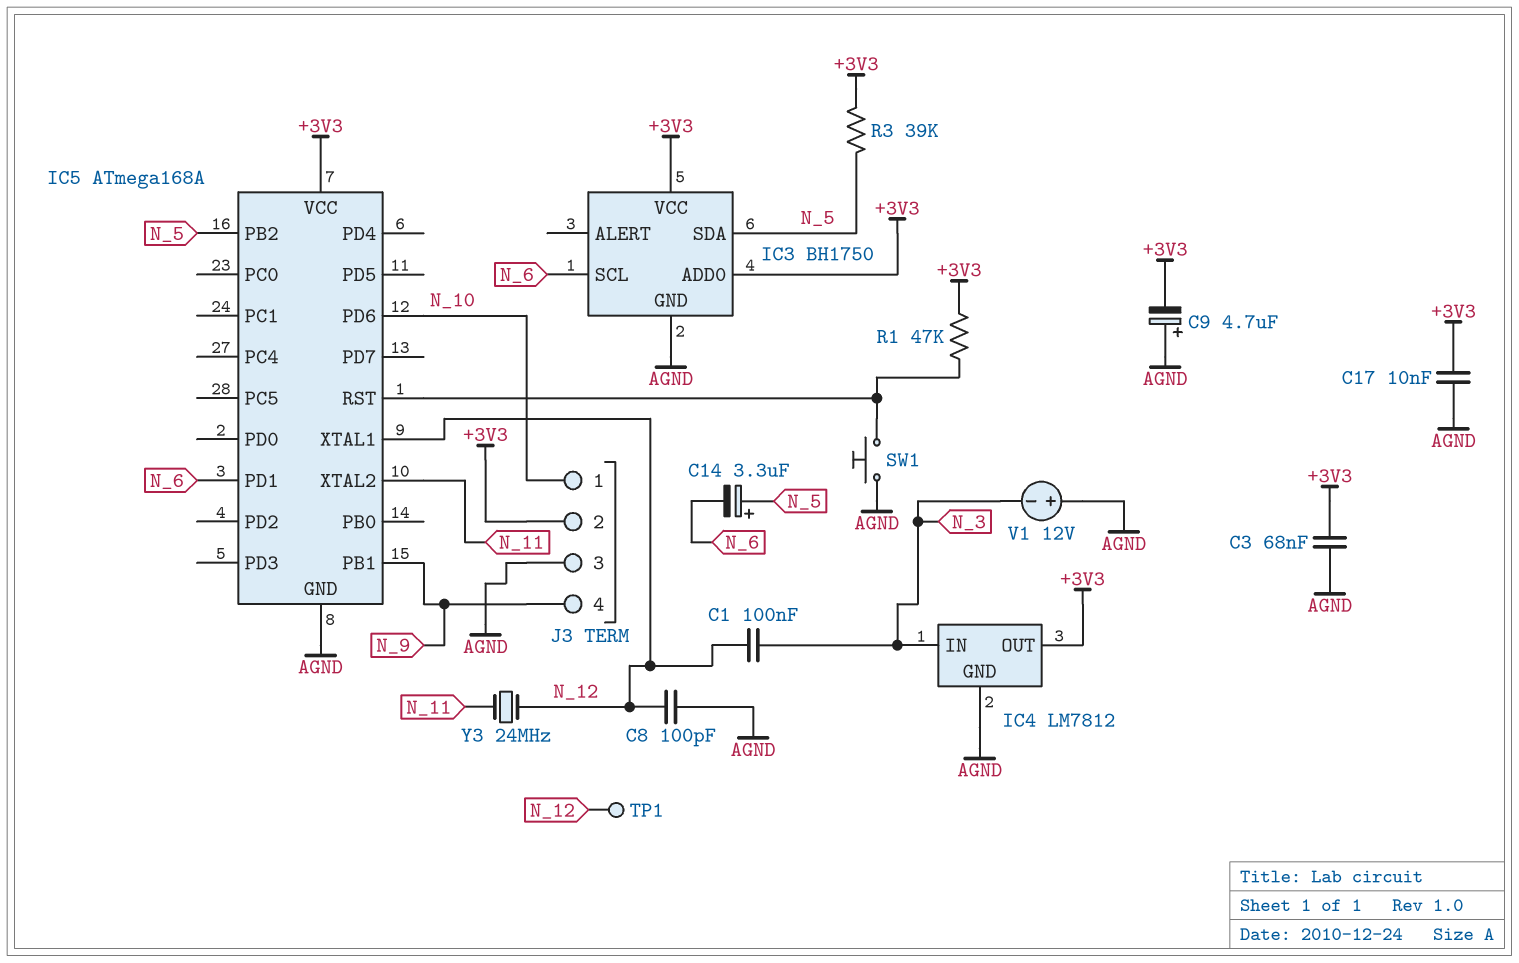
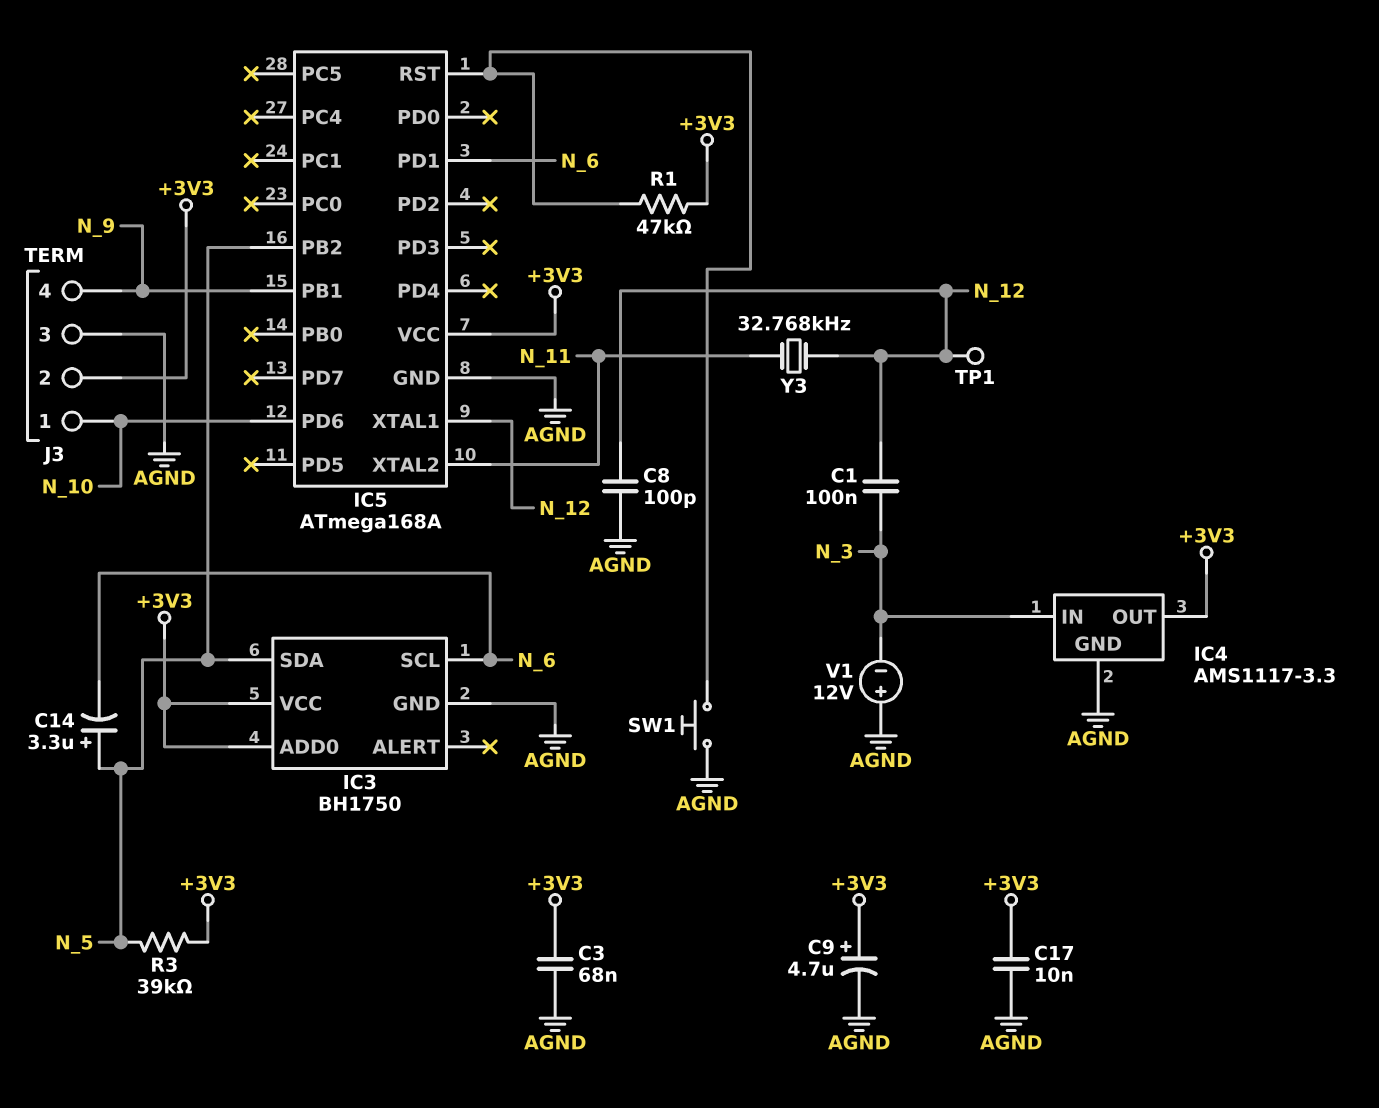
C9: 4.7uF (plus AGND, minus +3V3) -> 4.7uF (plus +3V3, minus AGND)
IC4: LM7812 -> AMS1117-3.3
Y3: 24MHz (N_11, N_12) -> 32.768kHz (N_11, N_12)

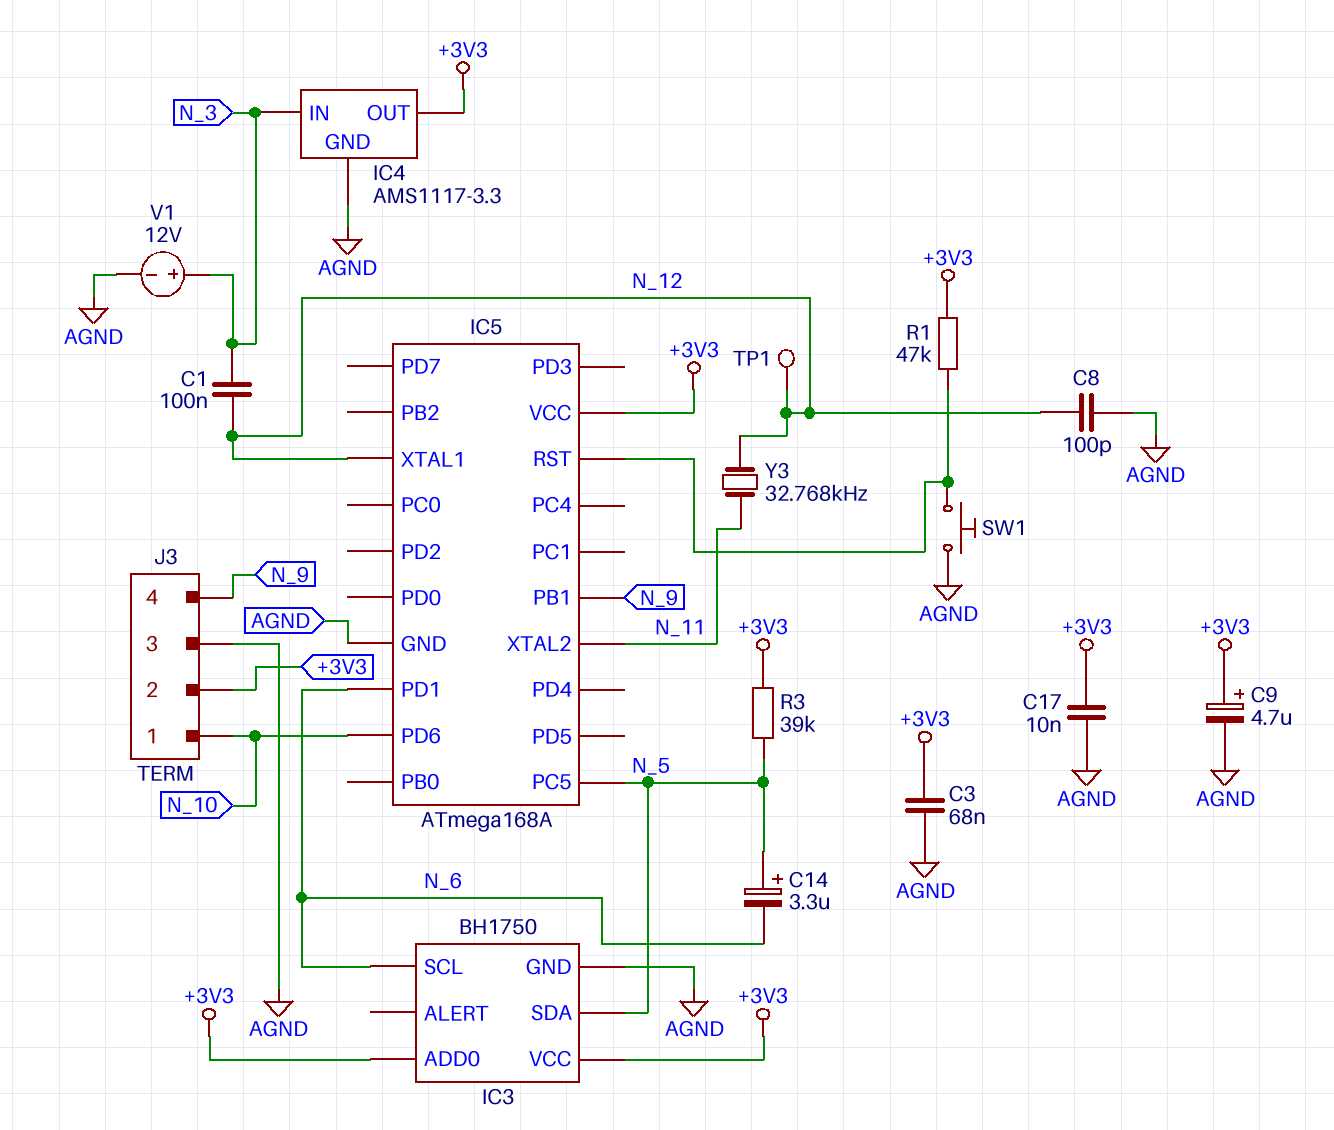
IC5 pin PB2: N_5 -> none
IC5 pin PC5: none -> N_5
V1: 12V (plus AGND, minus N_3) -> 12V (plus N_3, minus AGND)

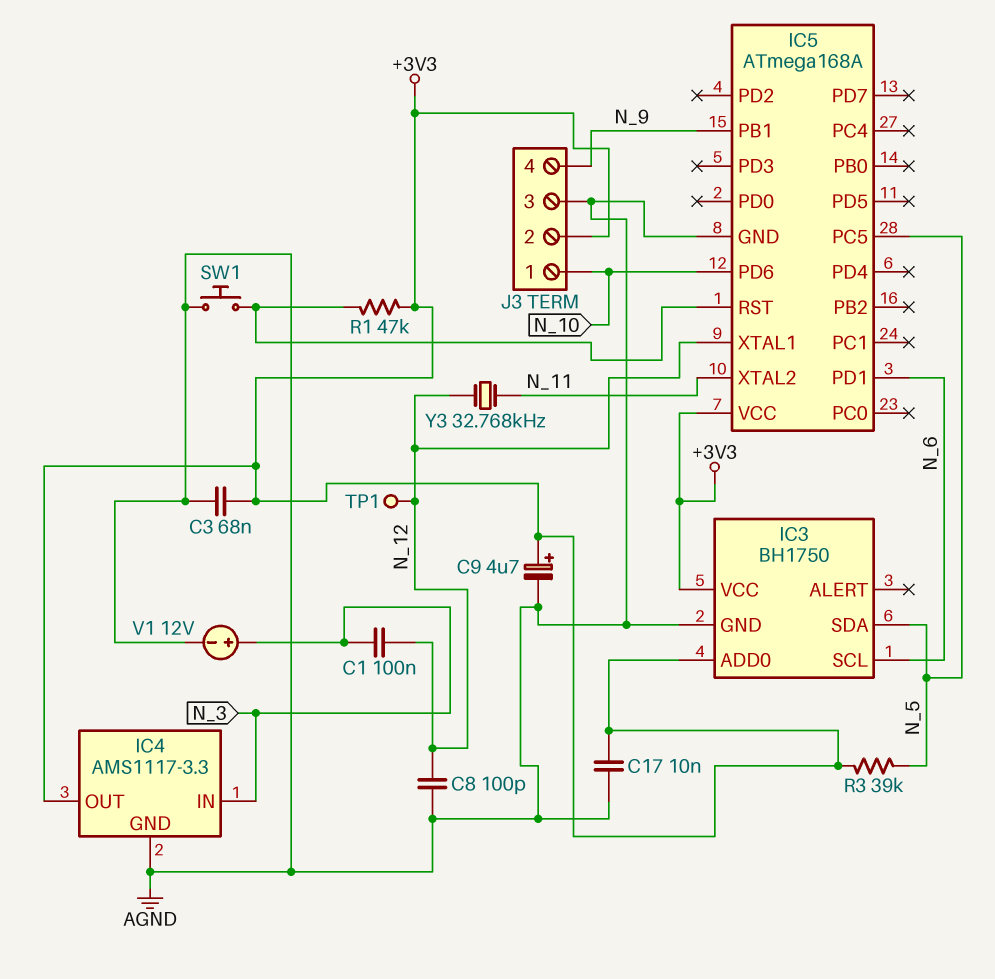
C14: 3.3uF (plus N_5, minus N_6) -> none

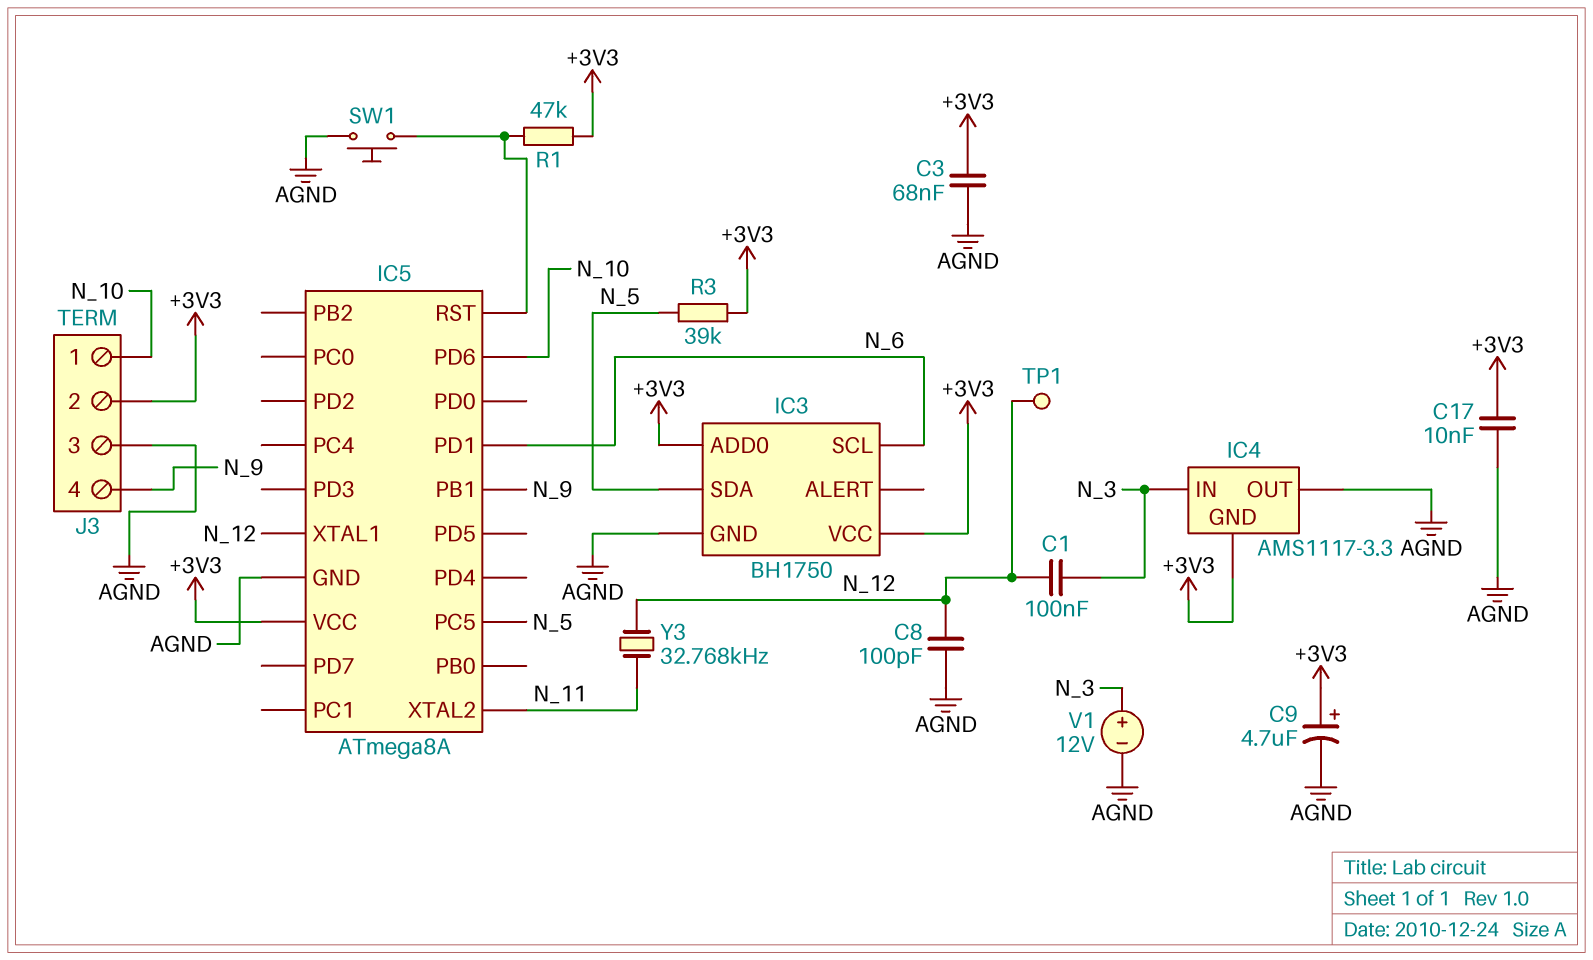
IC4 pin GND: AGND -> +3V3
IC4 pin OUT: +3V3 -> AGND
IC5: ATmega168A -> ATmega8A

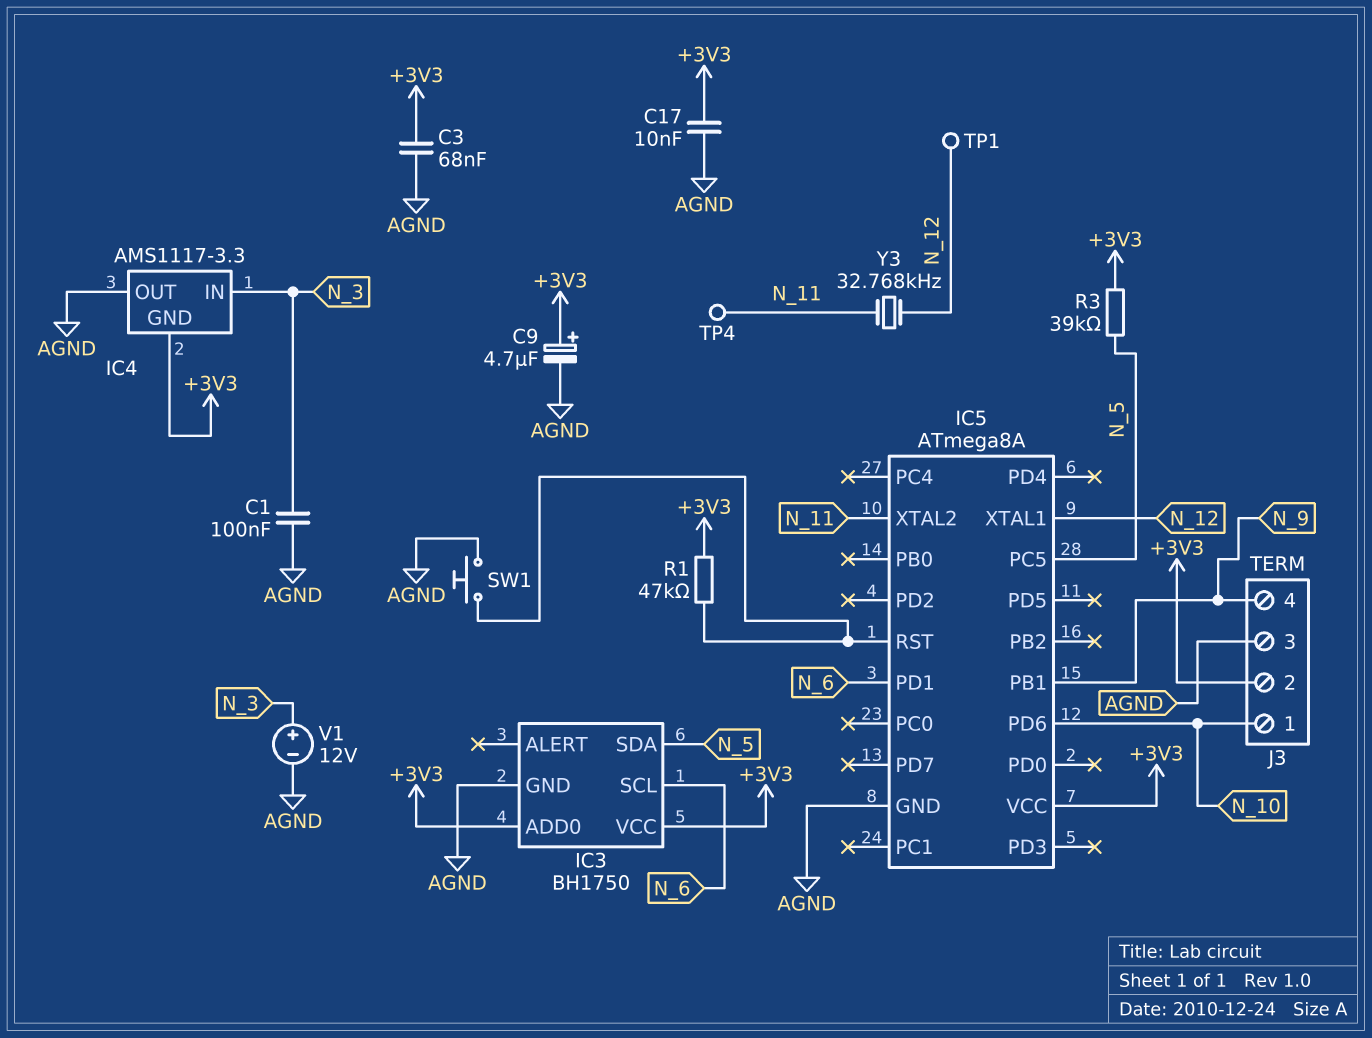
C1: 100nF (N_3, N_12) -> 100nF (AGND, N_3)
C8: 100pF (AGND, N_12) -> none
TP4: none -> test point (N_11)

